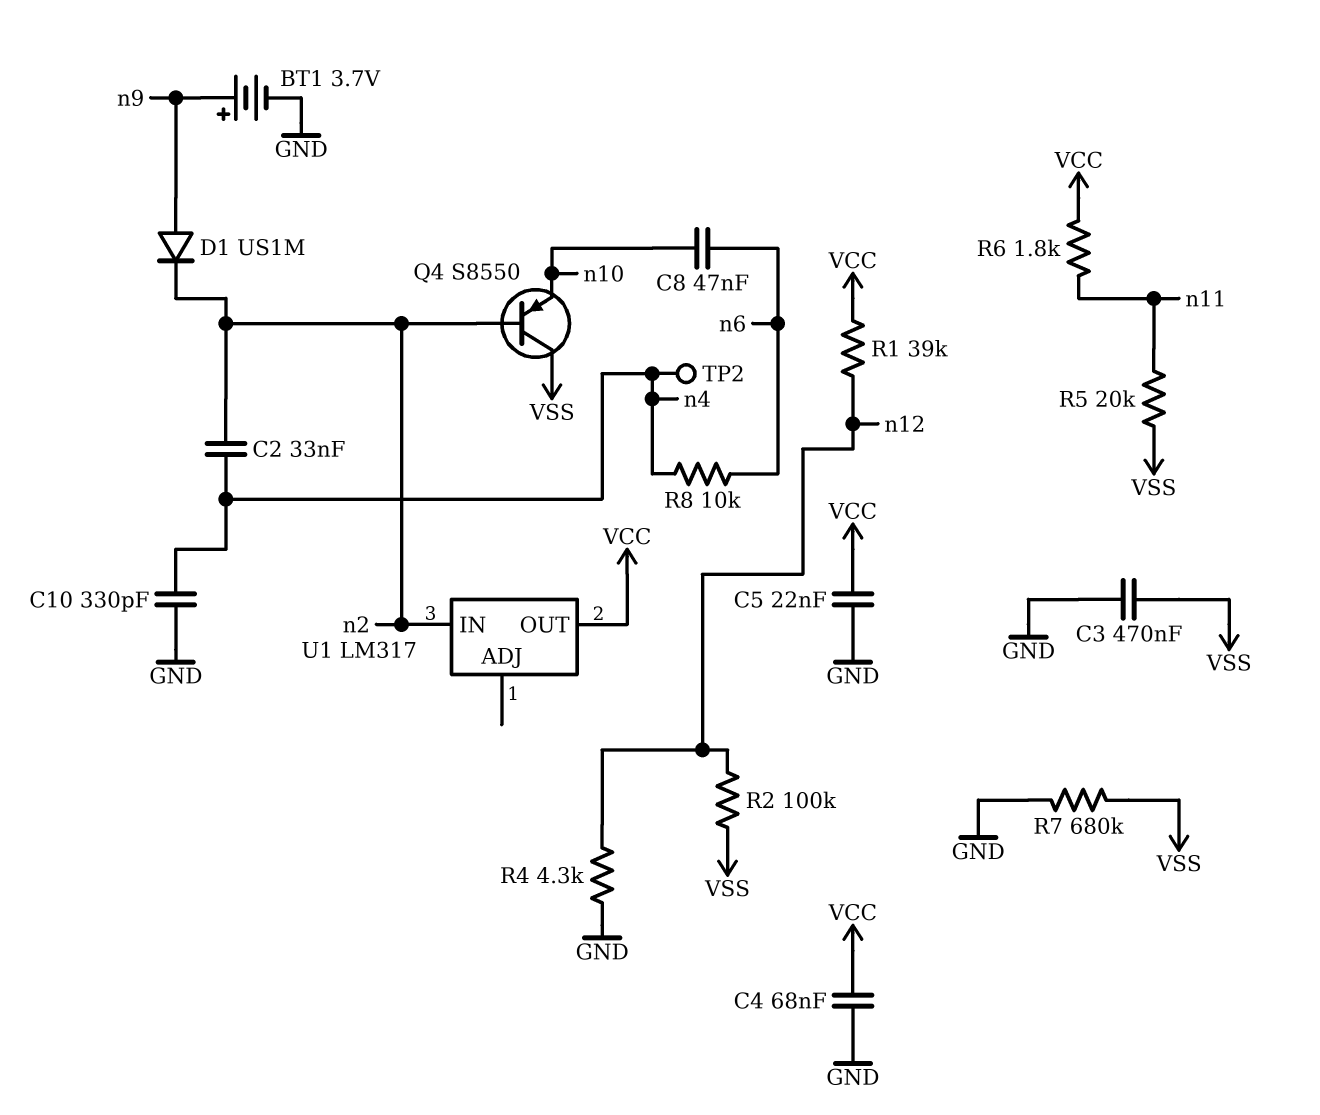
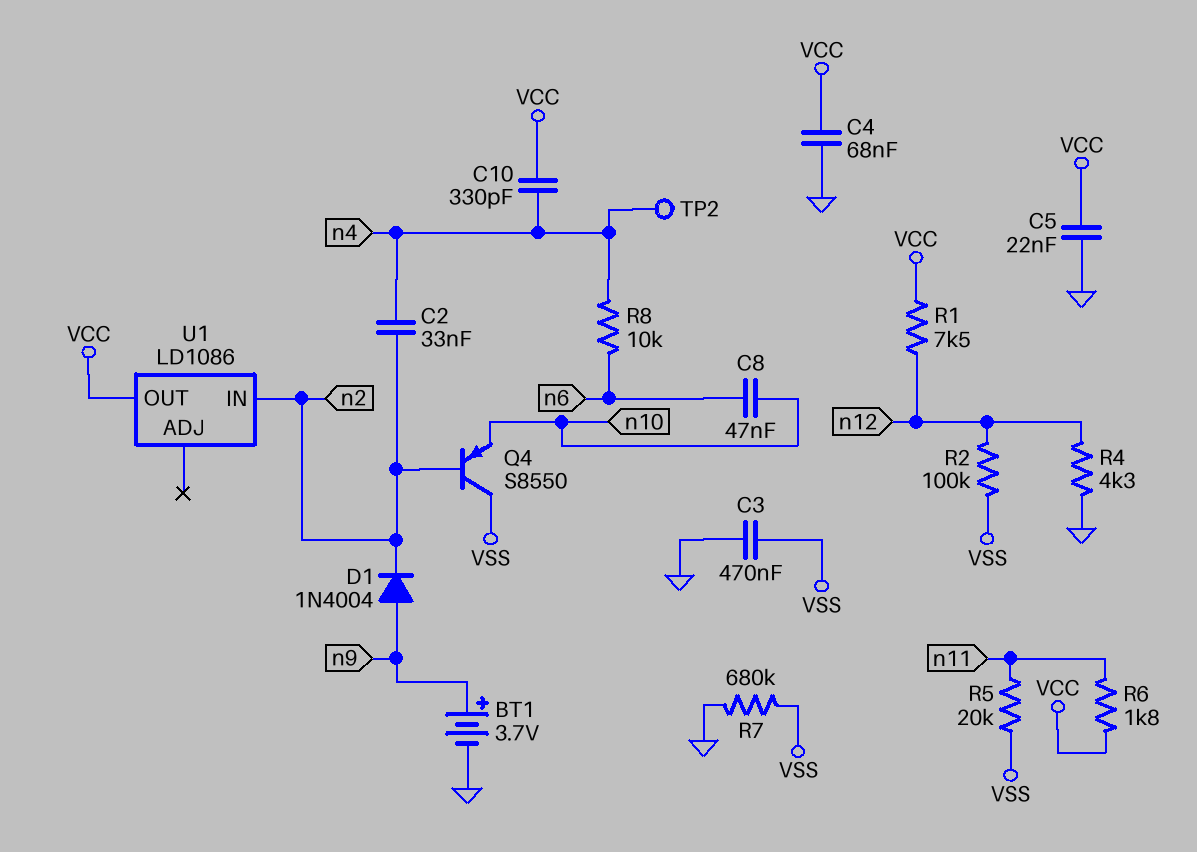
C10: 330pF (GND, n4) -> 330pF (VCC, n4)
D1: diode US1M (A n9, K n2) -> diode 1N4004 (A n9, K n2)
R1: 39k (VCC, n12) -> 7.5k (VCC, n12)
U1: LM317 -> LD1086

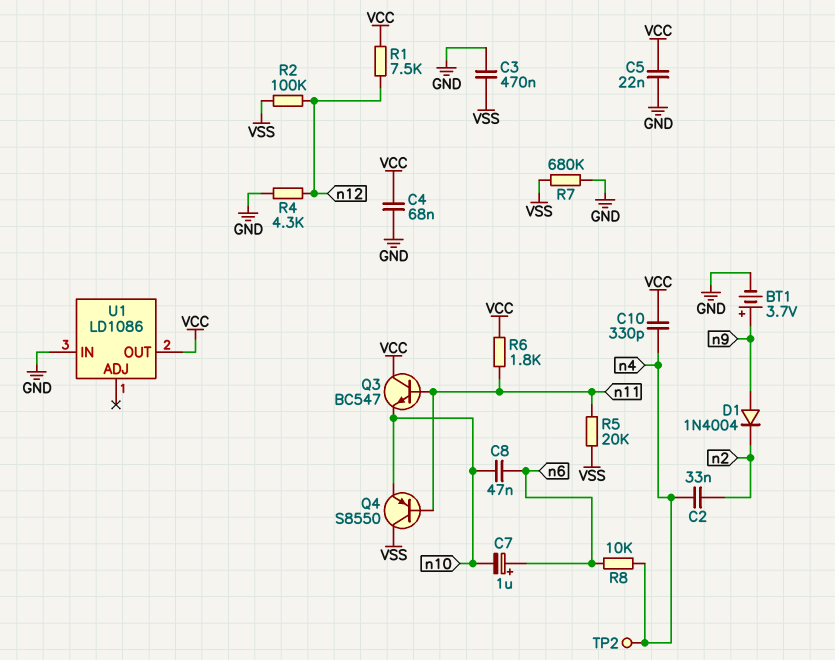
C7: none -> 1uF (plus n6, minus n10)
Q3: none -> NPN BC547 (B n11, C VCC, E n10)
Q4: PNP S8550 (B n2, C VSS, E n10) -> PNP S8550 (B n11, C VSS, E n10)
U1 pin IN: n2 -> GND

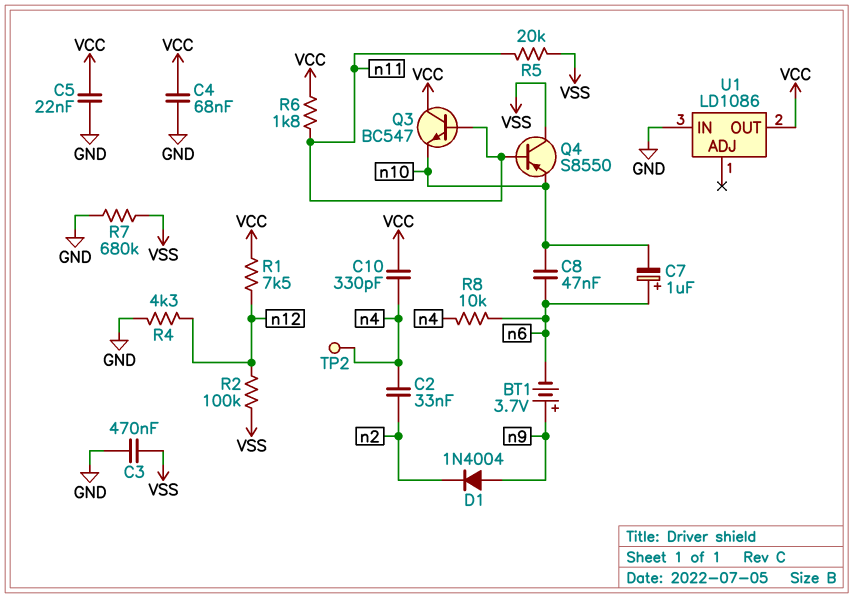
BT1: 3.7V (plus n9, minus GND) -> 3.7V (plus n9, minus n6)

